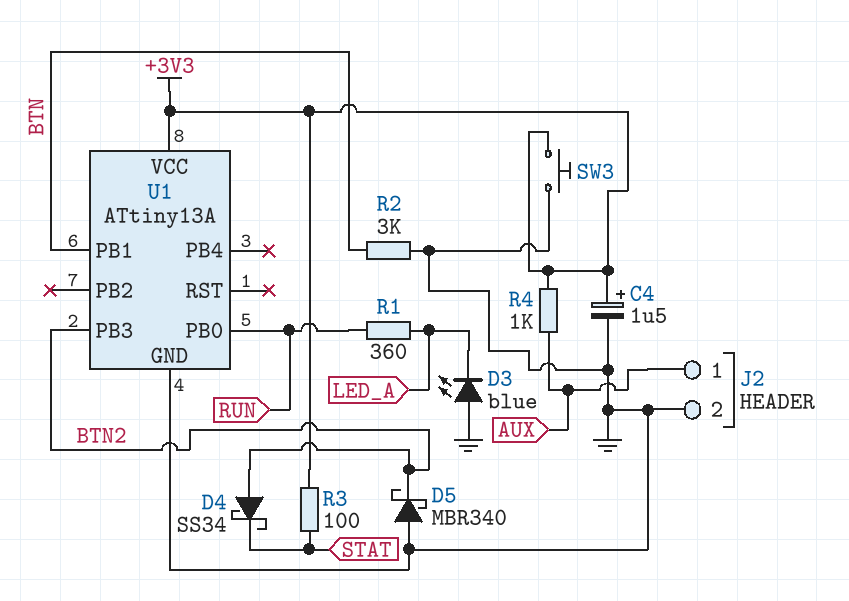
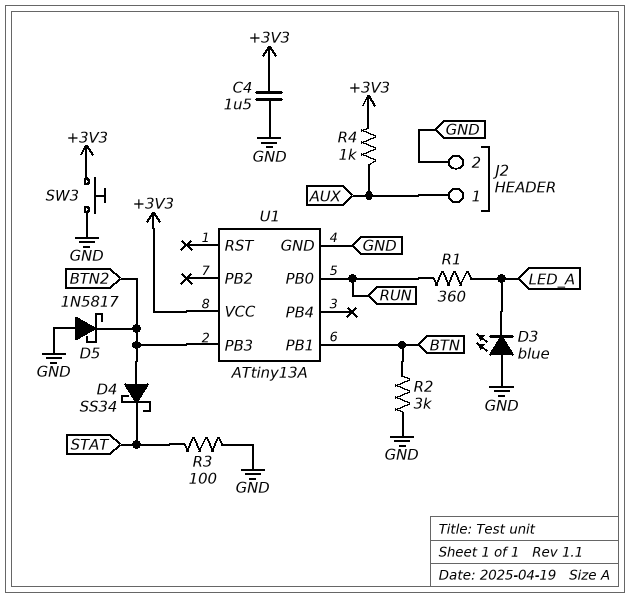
C4: 1.5uF (plus +3V3, minus GND) -> 1.5uF (+3V3, GND)
D5: schottky MBR340 (A GND, K BTN2) -> schottky 1N5817 (A GND, K BTN2)
R3: 100 (+3V3, STAT) -> 100 (GND, STAT)

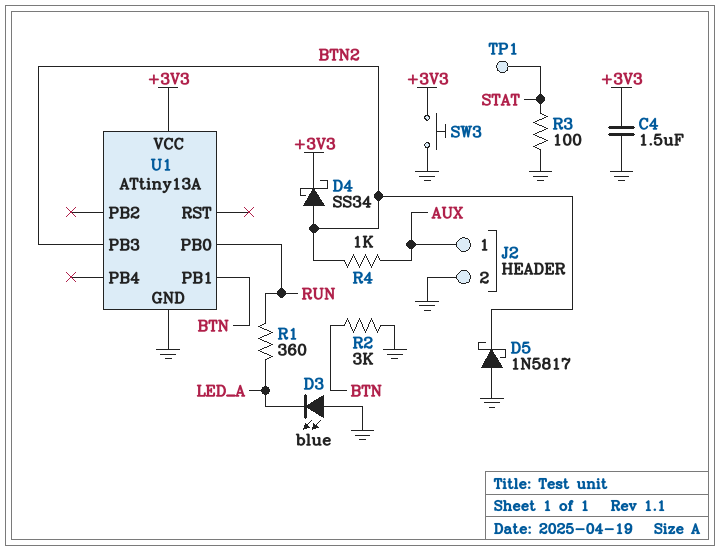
D4: schottky SS34 (A BTN2, K STAT) -> schottky SS34 (A BTN2, K +3V3)
R4: 1k (+3V3, AUX) -> 1k (AUX, BTN2)
TP1: none -> test point (STAT)

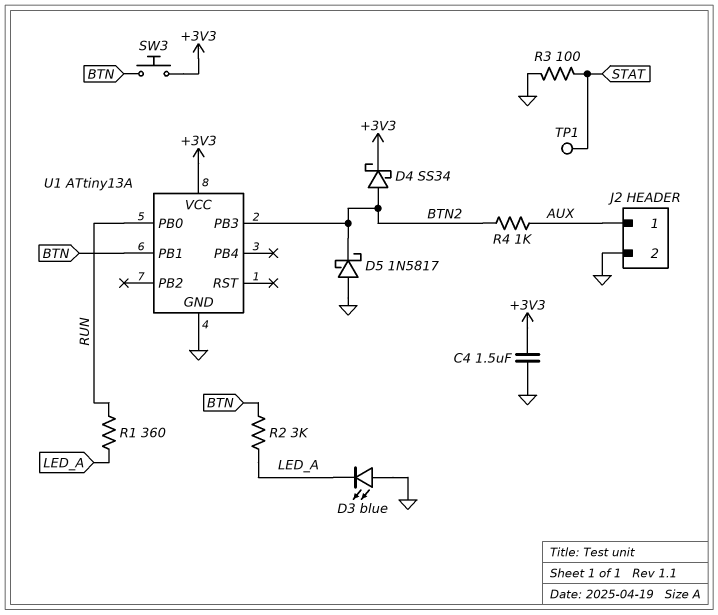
R2: 3k (BTN, GND) -> 3k (BTN, LED_A)
SW3: button (+3V3, GND) -> button (+3V3, BTN)

